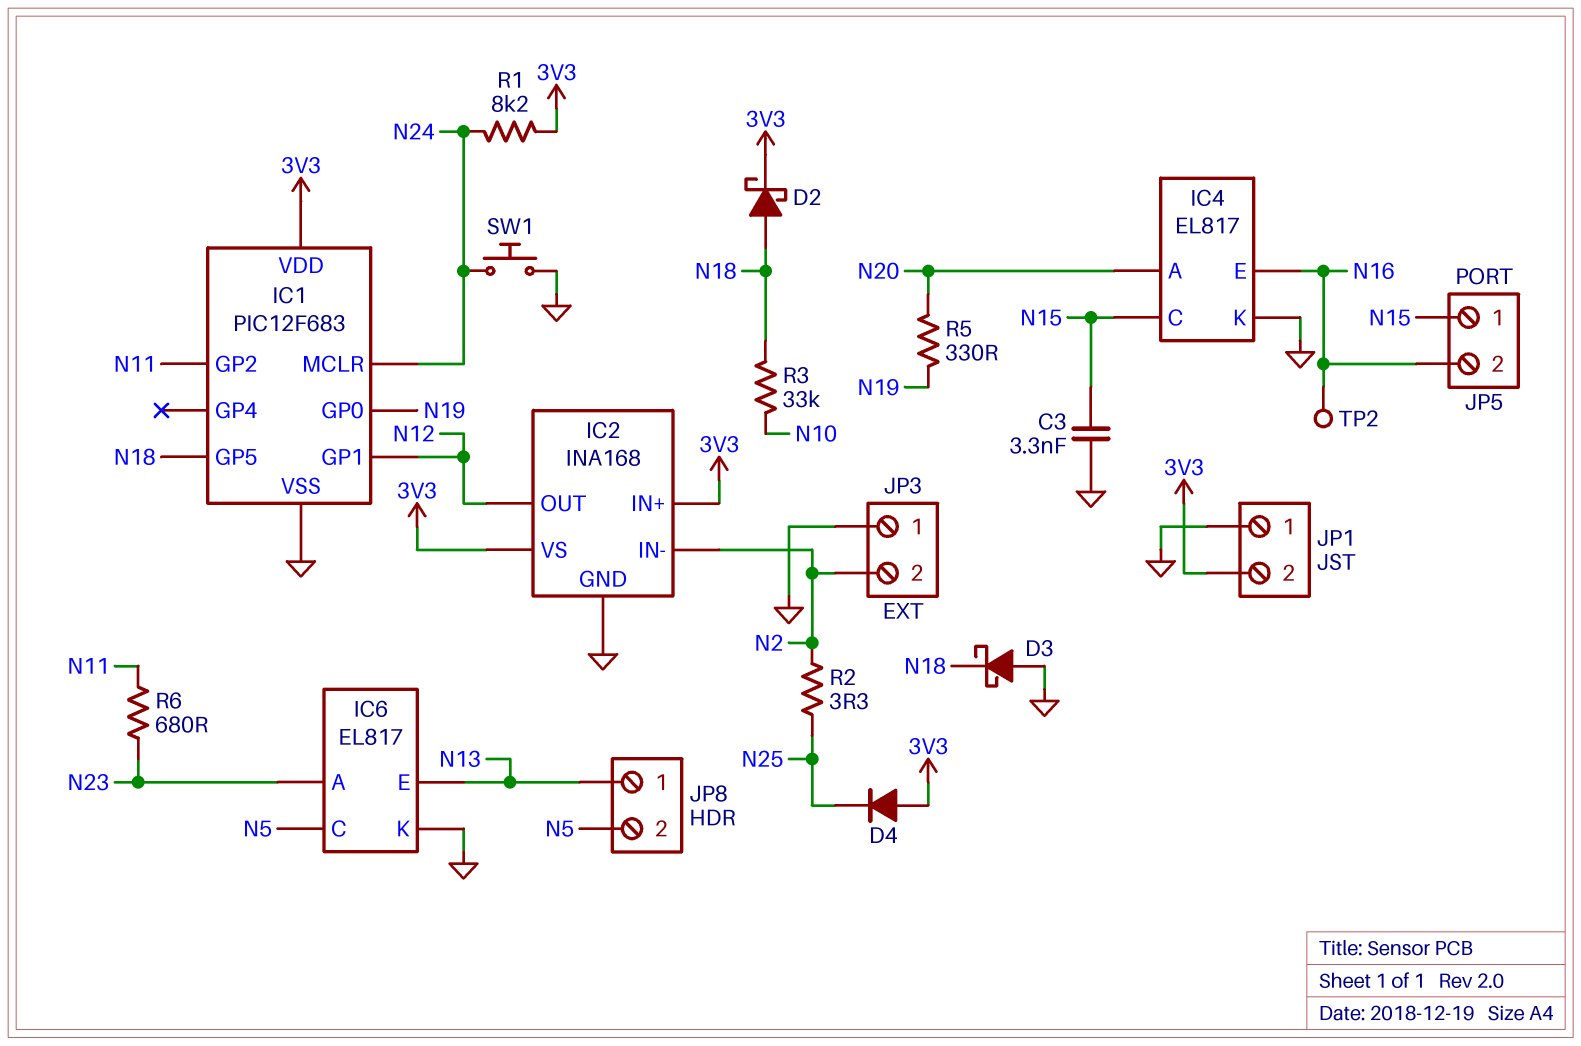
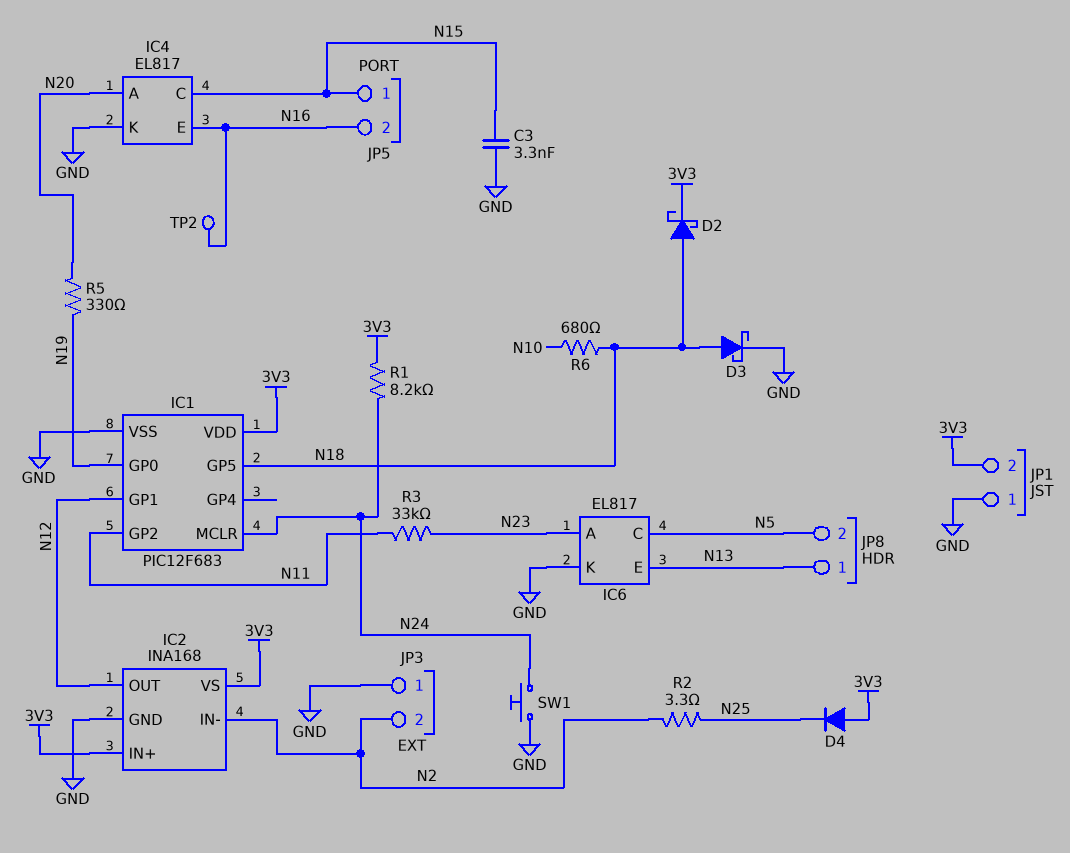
D3: schottky (A GND, K N18) -> schottky (A N18, K GND)
R3: 33k (N10, N18) -> 33k (N11, N23)
R6: 680 (N11, N23) -> 680 (N10, N18)

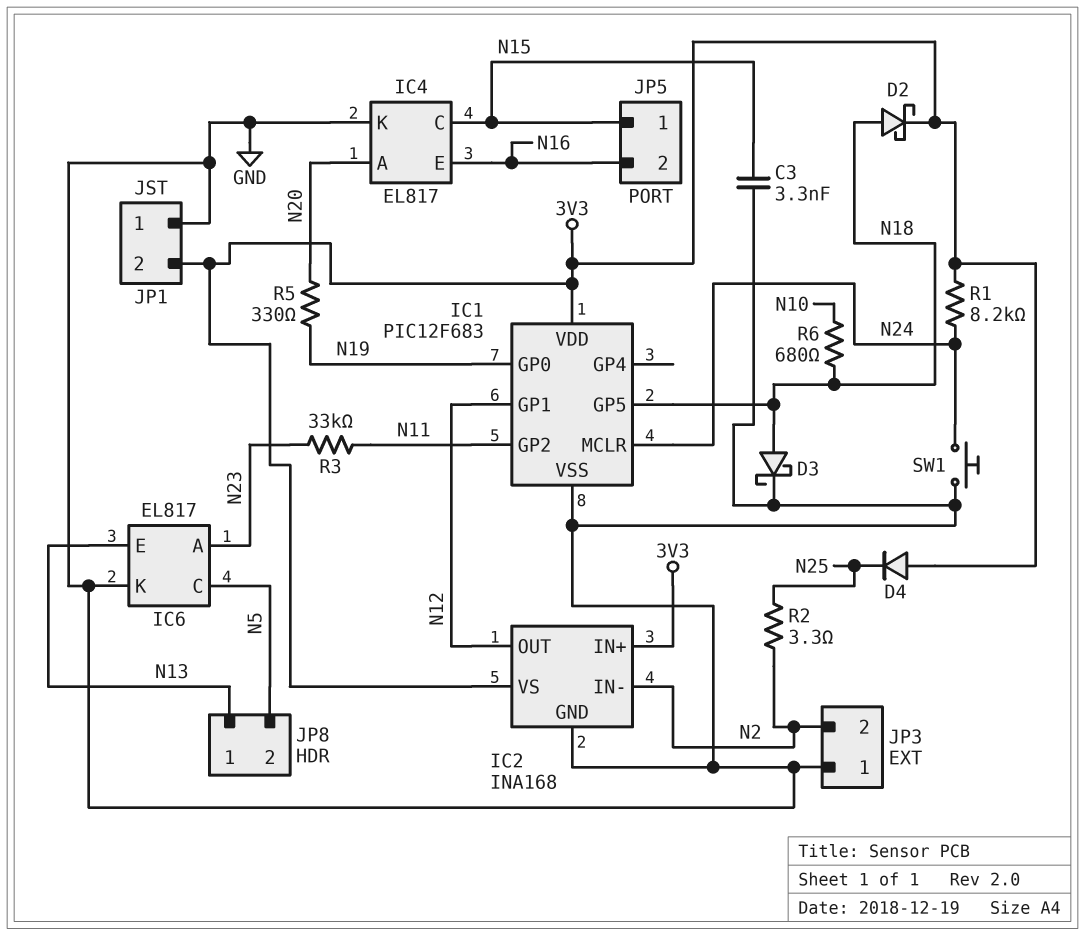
TP2: test point (N16) -> none

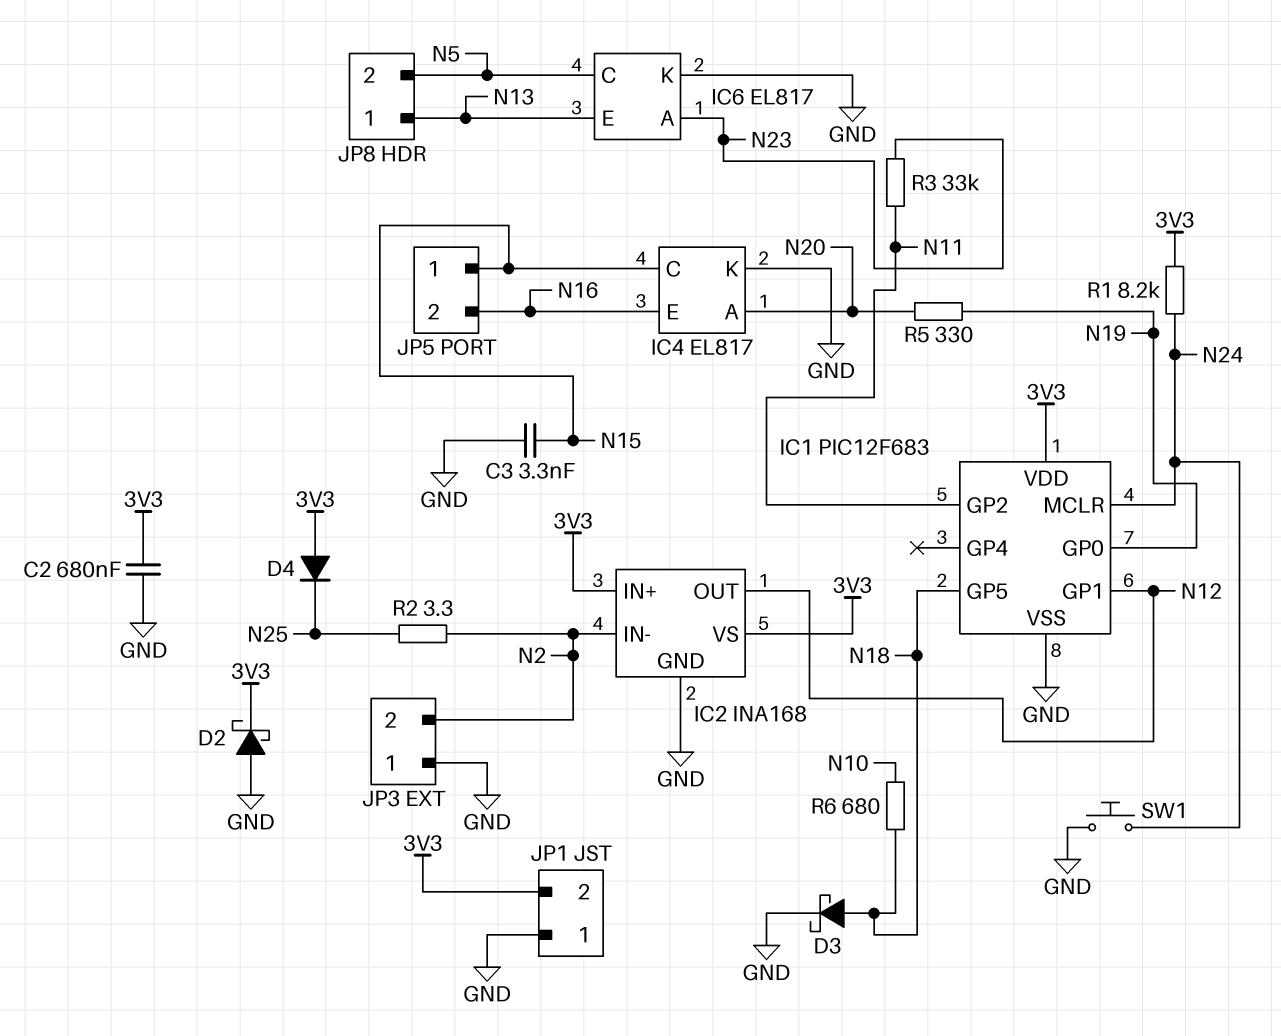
C2: none -> 680nF (3V3, GND)
D2: schottky (A N18, K 3V3) -> schottky (A GND, K 3V3)

